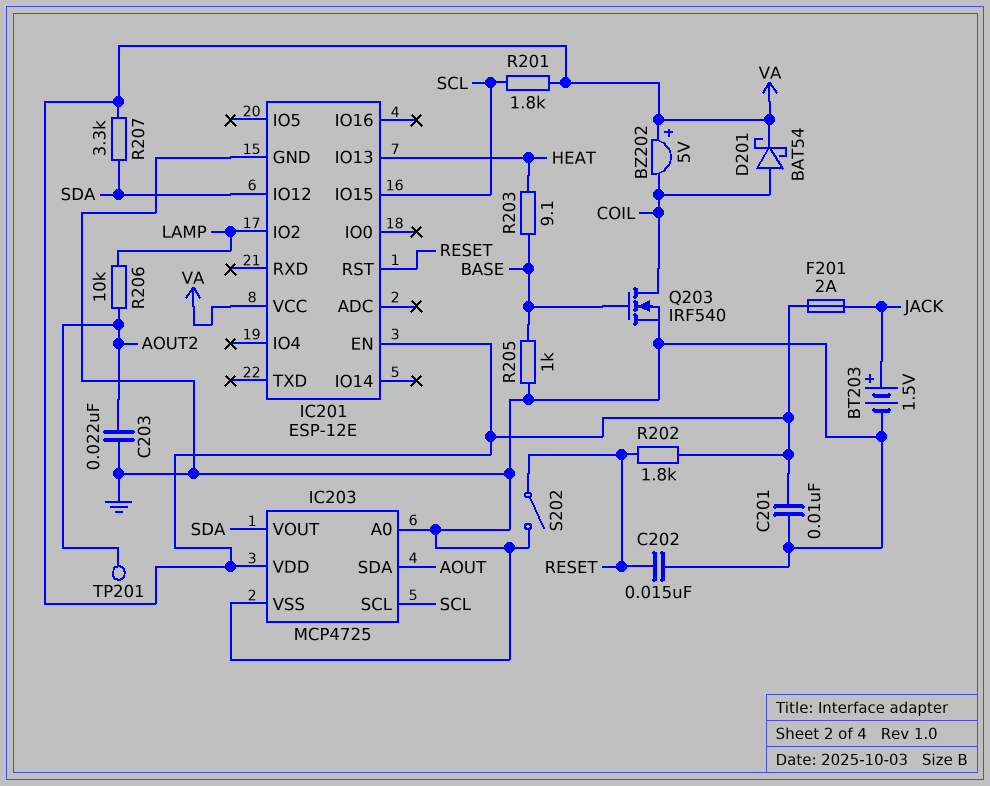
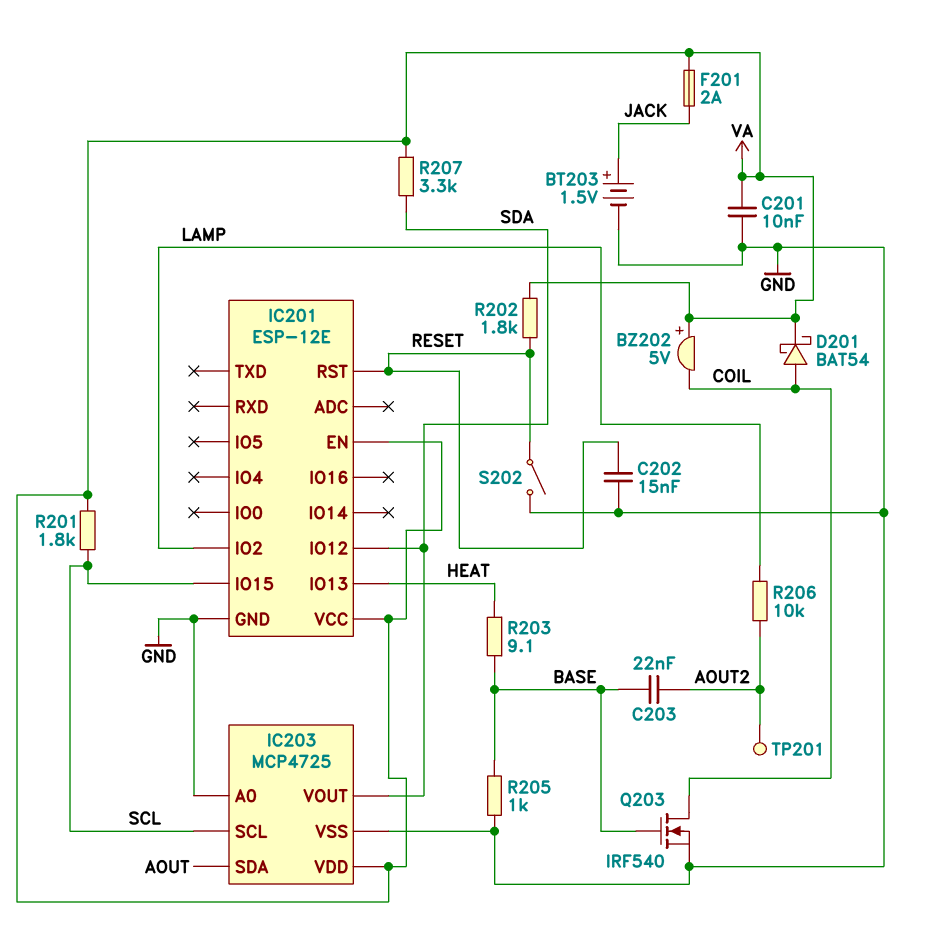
C203: 22nF (AOUT2, GND) -> 22nF (AOUT2, BASE)

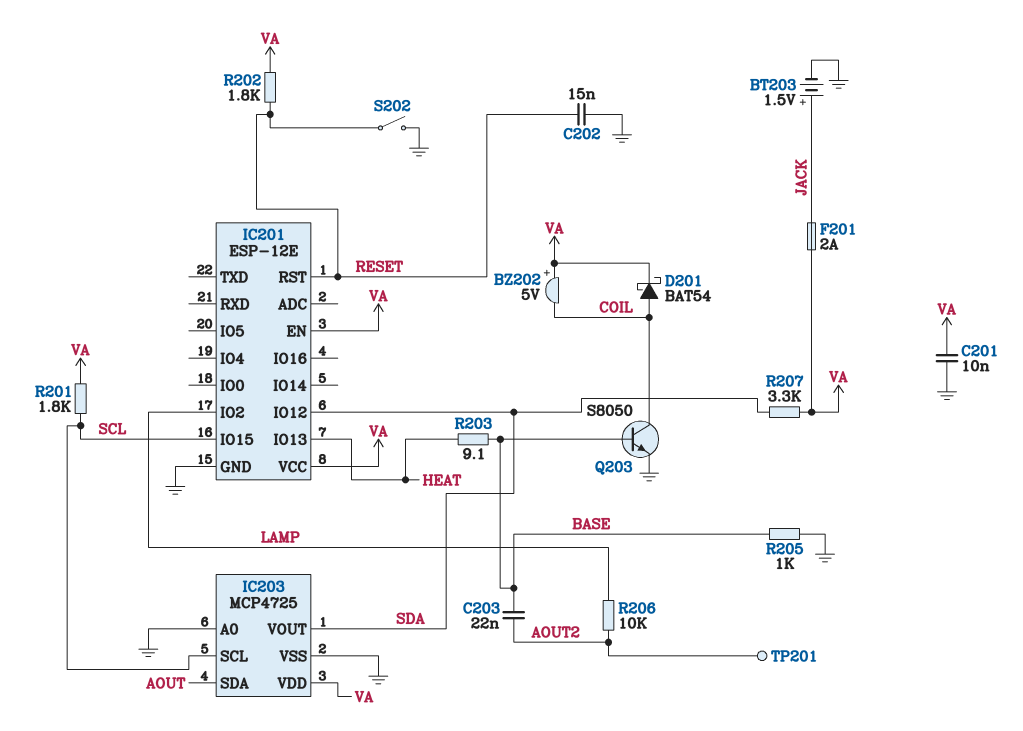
Q203: NMOS IRF540 (G BASE, D COIL, S GND) -> NPN S8050 (B BASE, C COIL, E GND)

